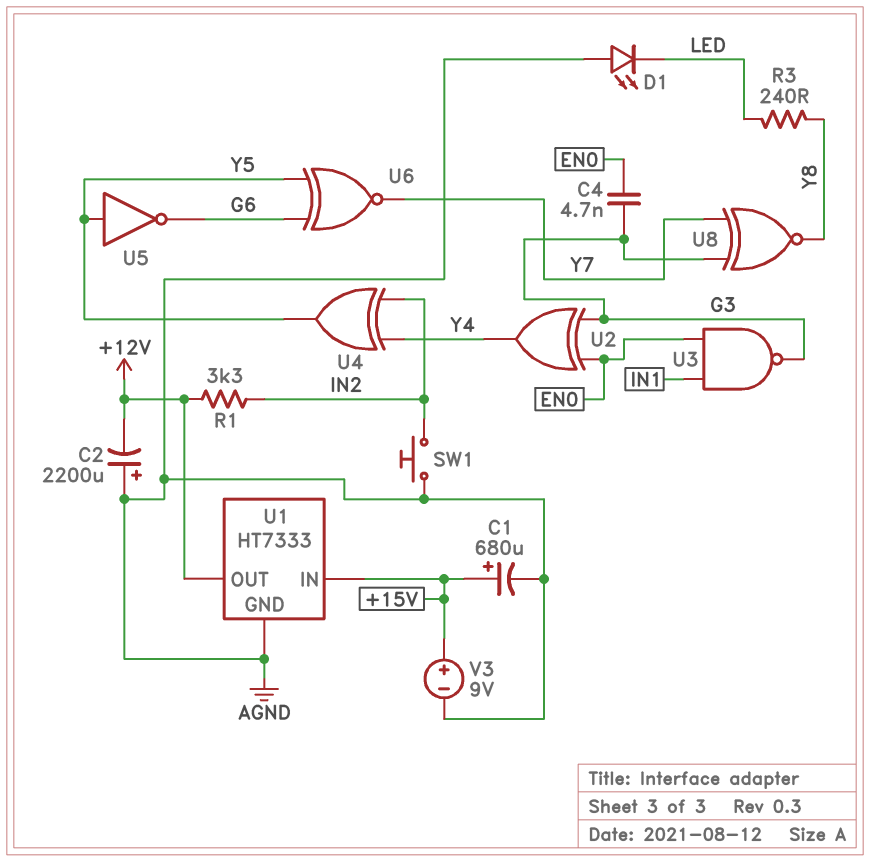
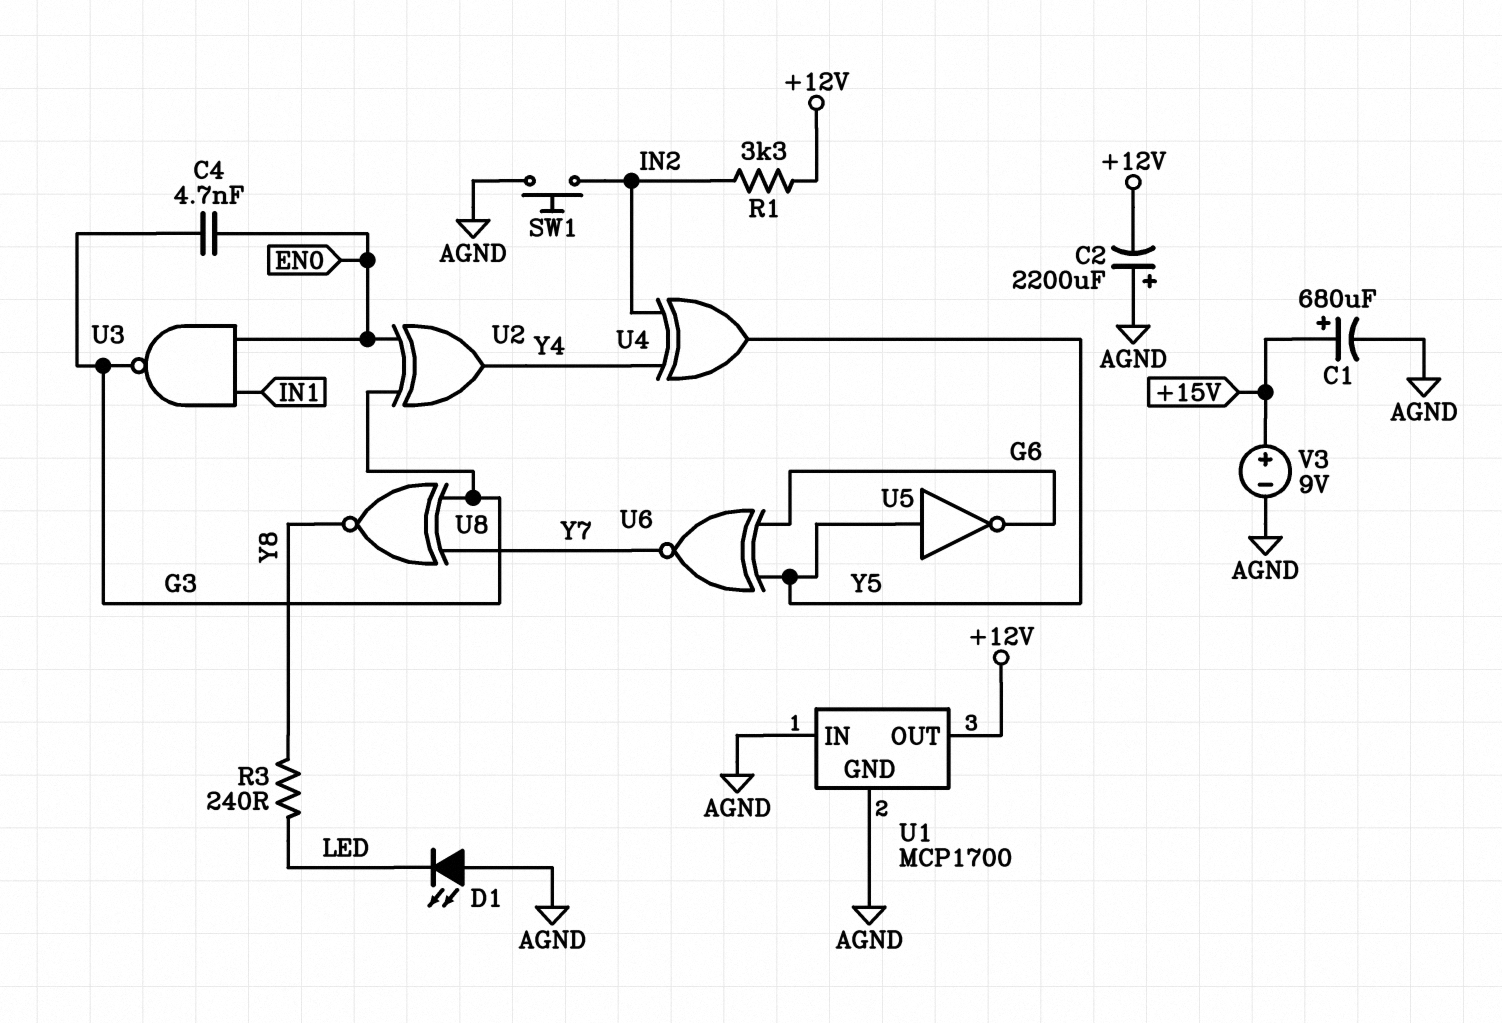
U1: HT7333 -> MCP1700
U1 pin IN: +15V -> AGND

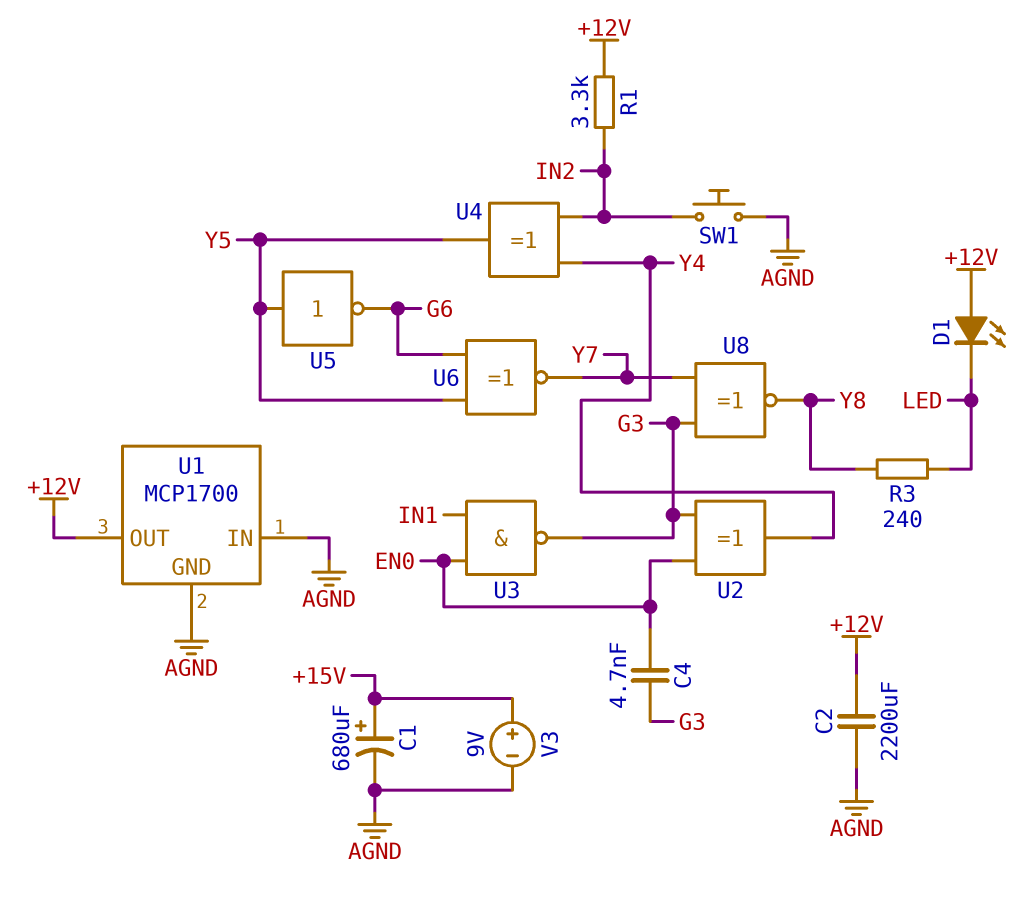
C2: 2200uF (plus AGND, minus +12V) -> 2200uF (+12V, AGND)
D1: LED (A AGND, K LED) -> LED (A +12V, K LED)

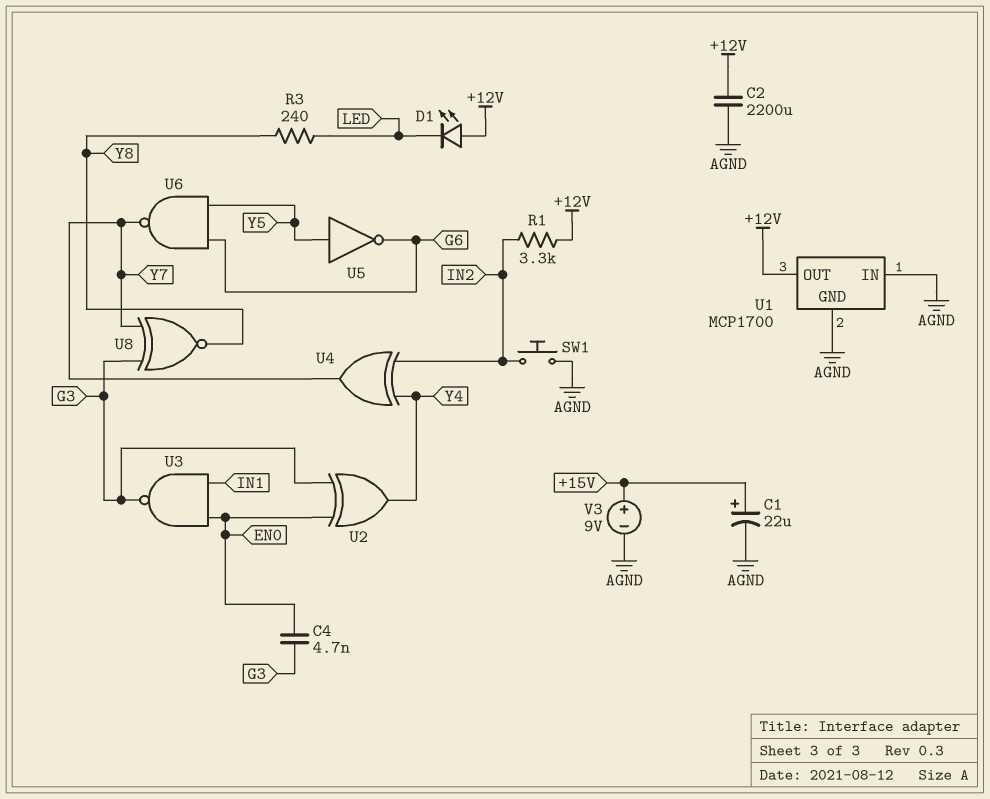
C1: 680uF (plus +15V, minus AGND) -> 22uF (plus +15V, minus AGND)
U4: XOR (in IN2, in Y4, out Y5) -> XOR (in IN2, in Y4, out Y7)
U6: XNOR (in G6, in Y5, out Y7) -> NAND (in G6, in Y5, out Y7)

